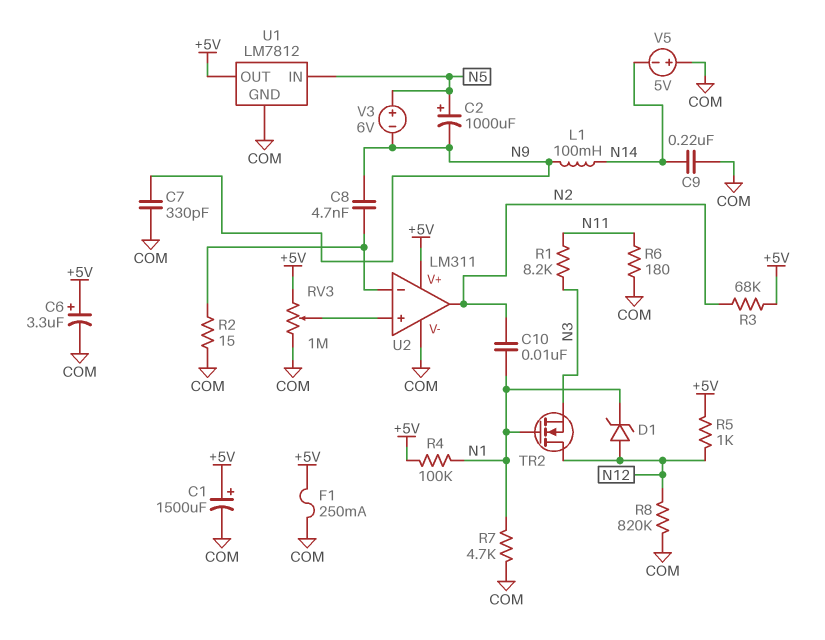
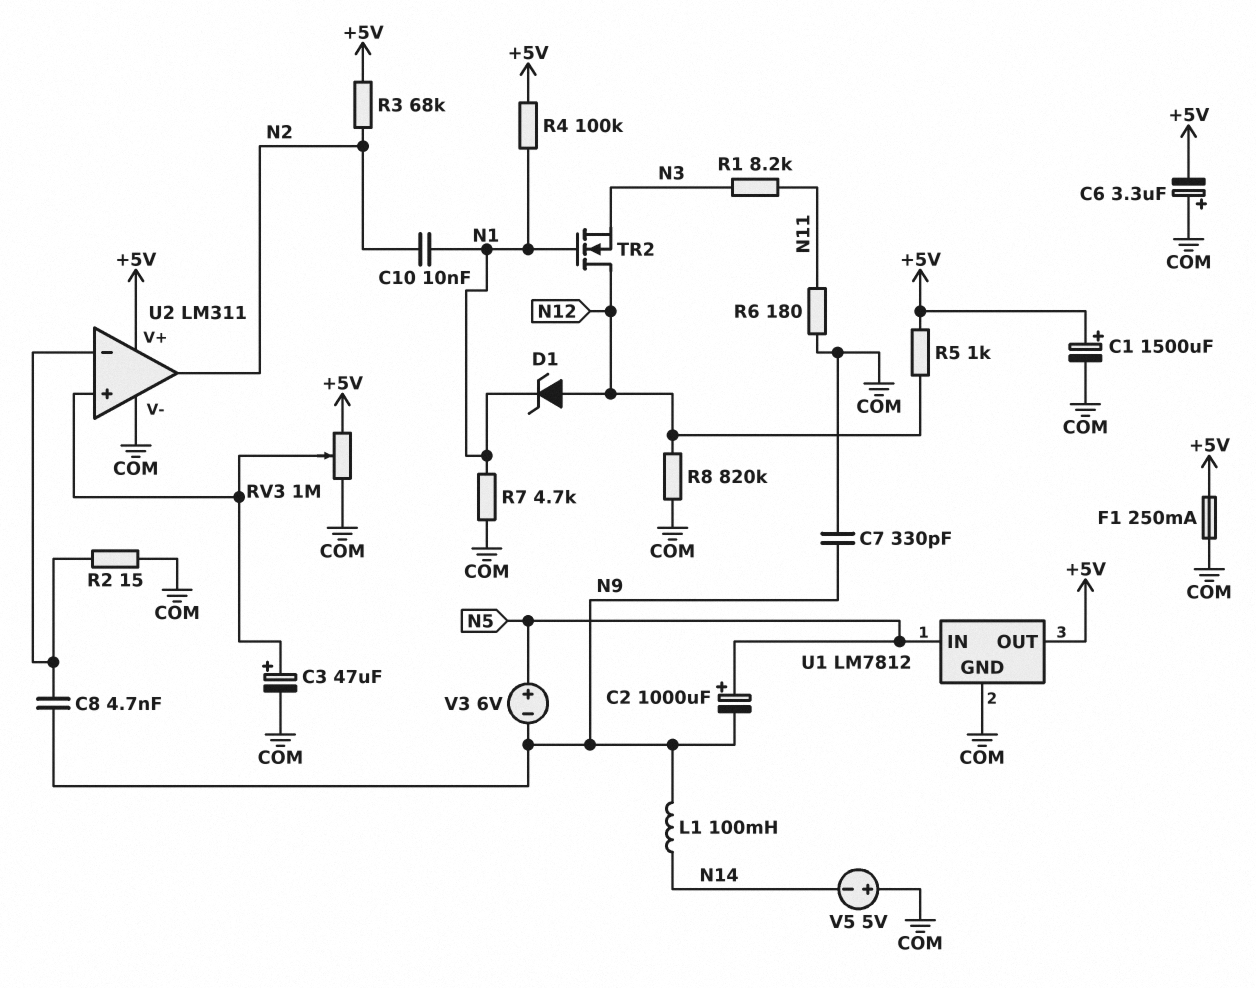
C3: none -> 47uF (plus U2/in+, minus COM)
C6: 3.3uF (plus +5V, minus COM) -> 3.3uF (plus COM, minus +5V)
C9: 220nF (COM, N14) -> none

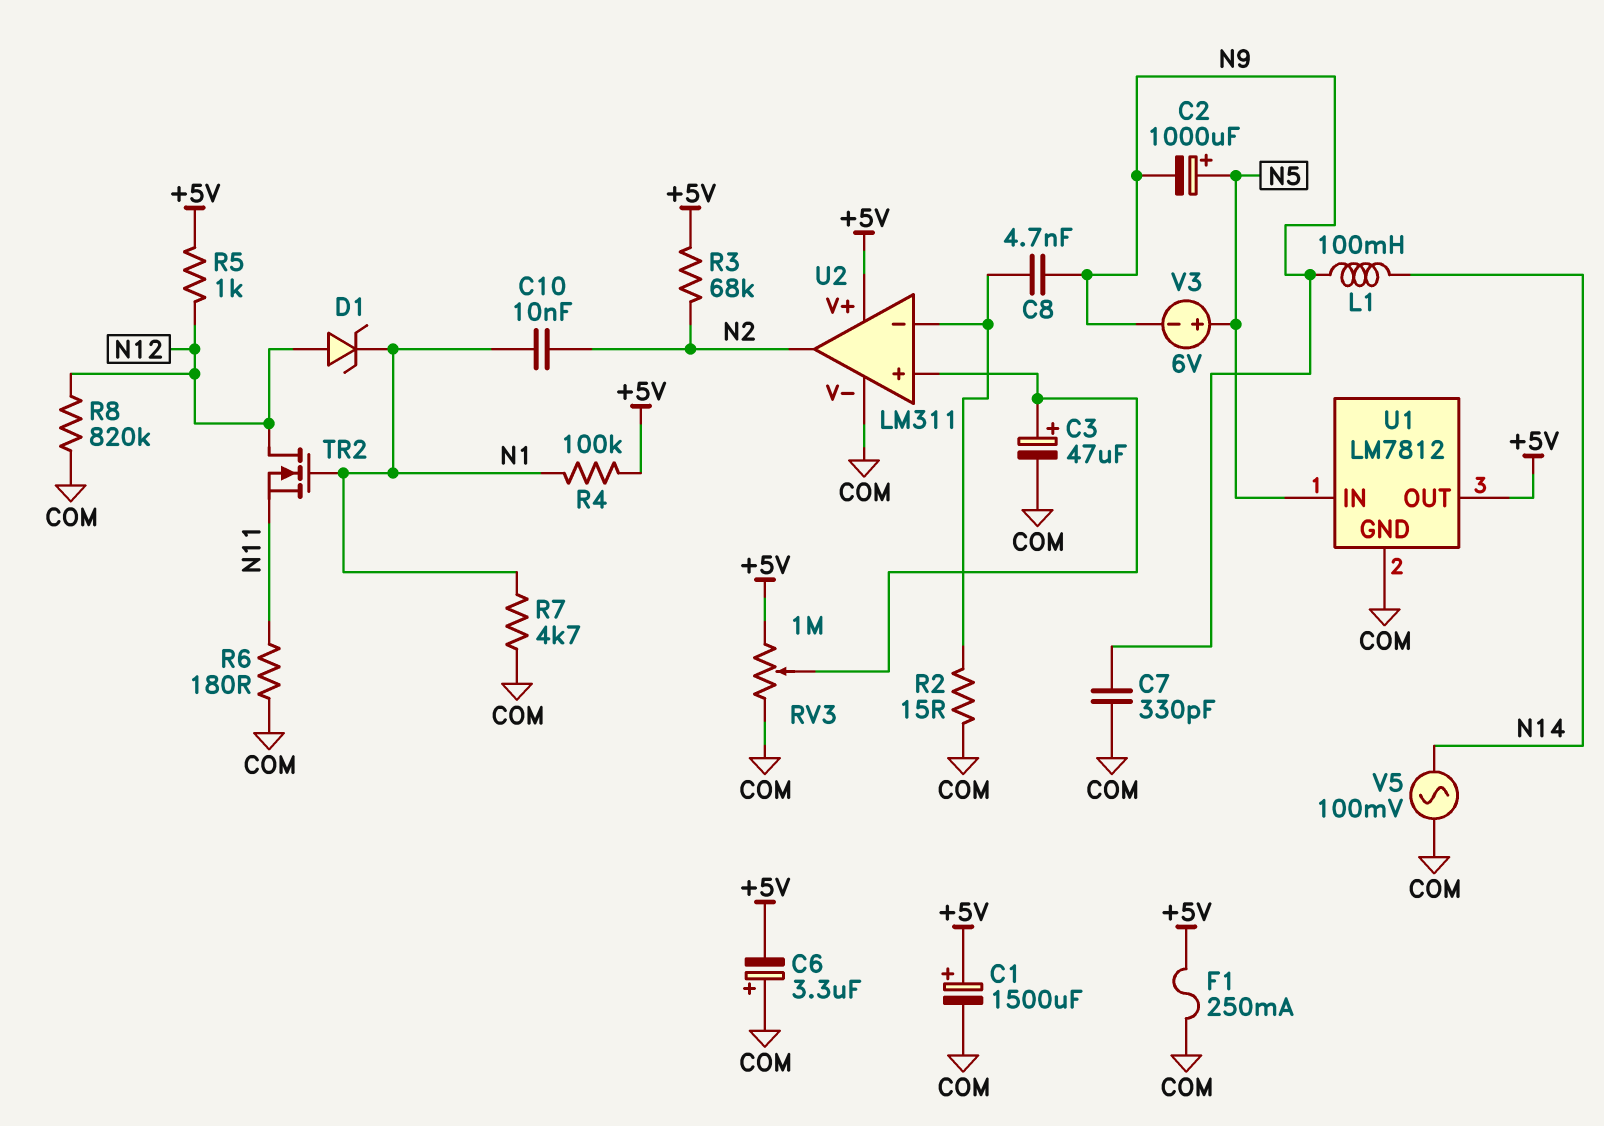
R1: 8.2k (N3, N11) -> none
TR2: NMOS (G N1, D N12, S N3) -> NMOS (G N1, D N12, S N11)
V5: 5V (plus COM, minus N14) -> AC 100mV (COM, N14)

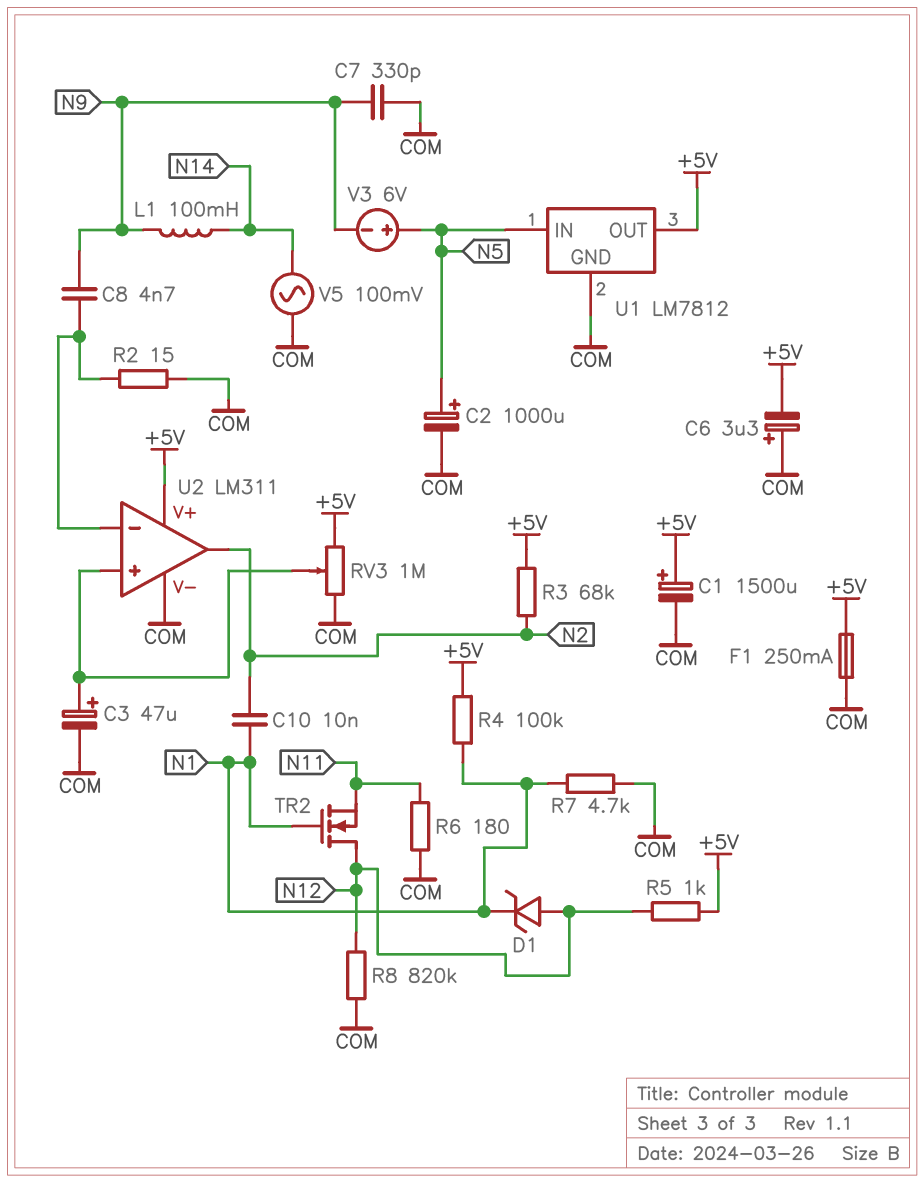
C2: 1000uF (plus N5, minus N9) -> 1000uF (plus N5, minus COM)

